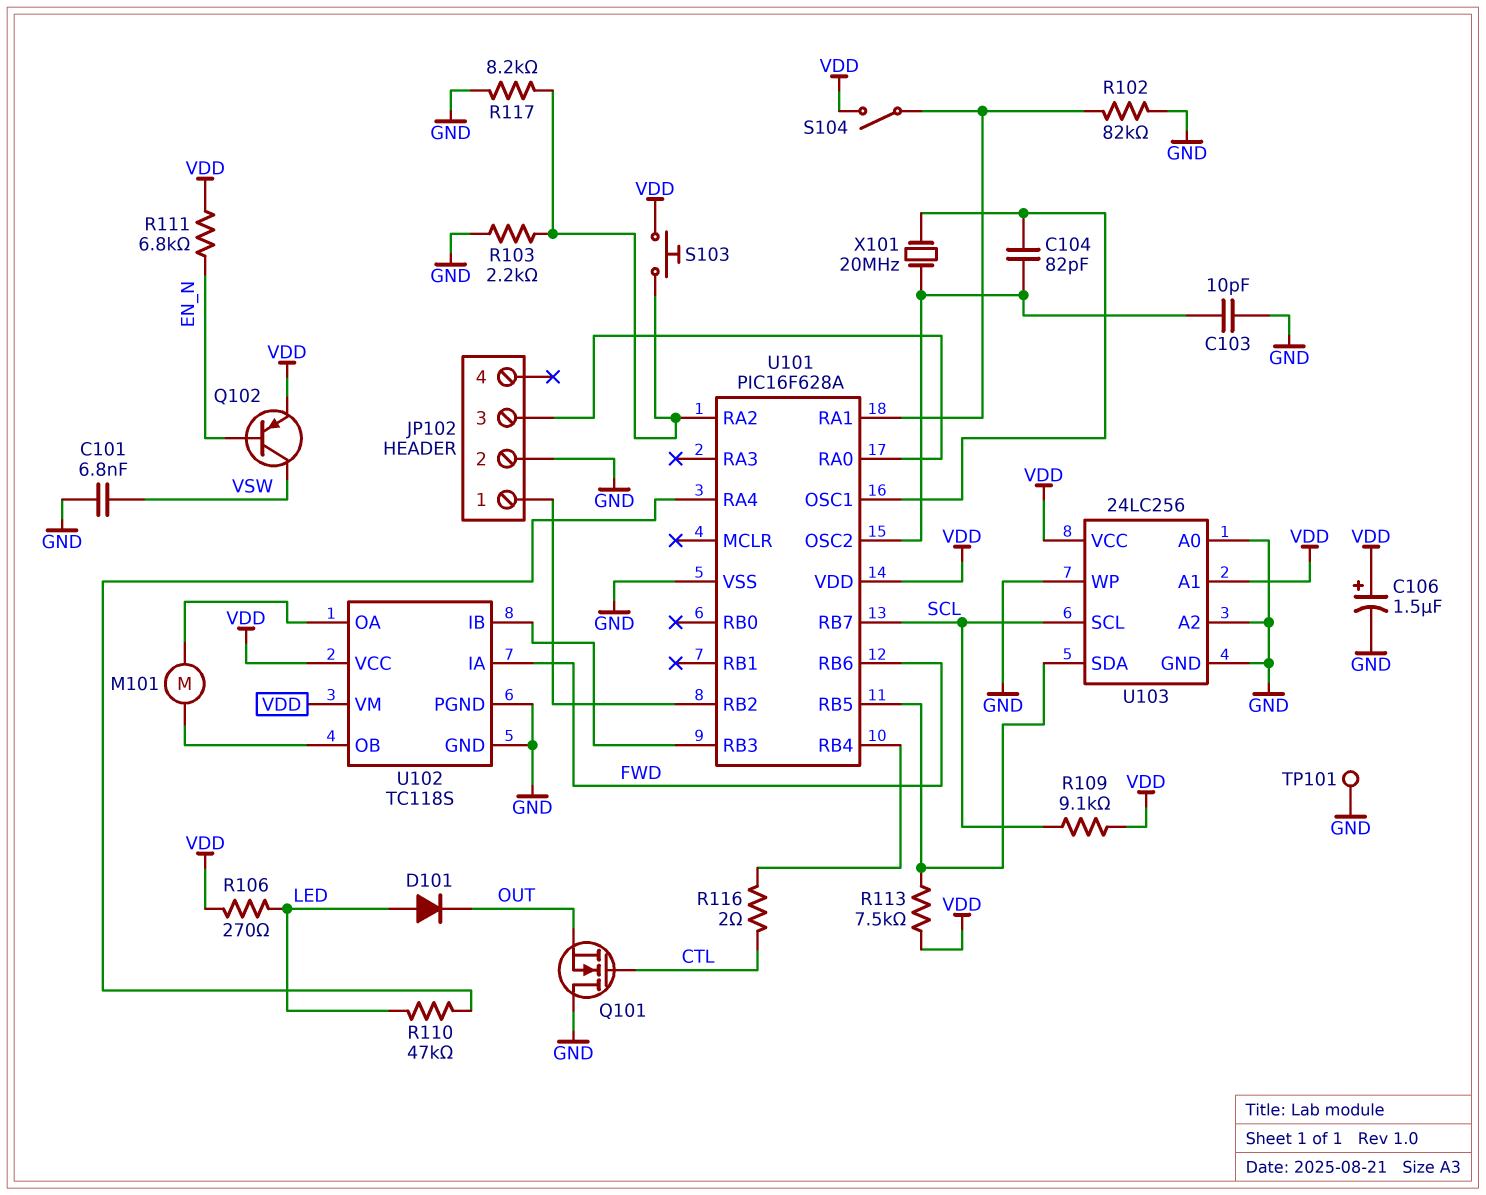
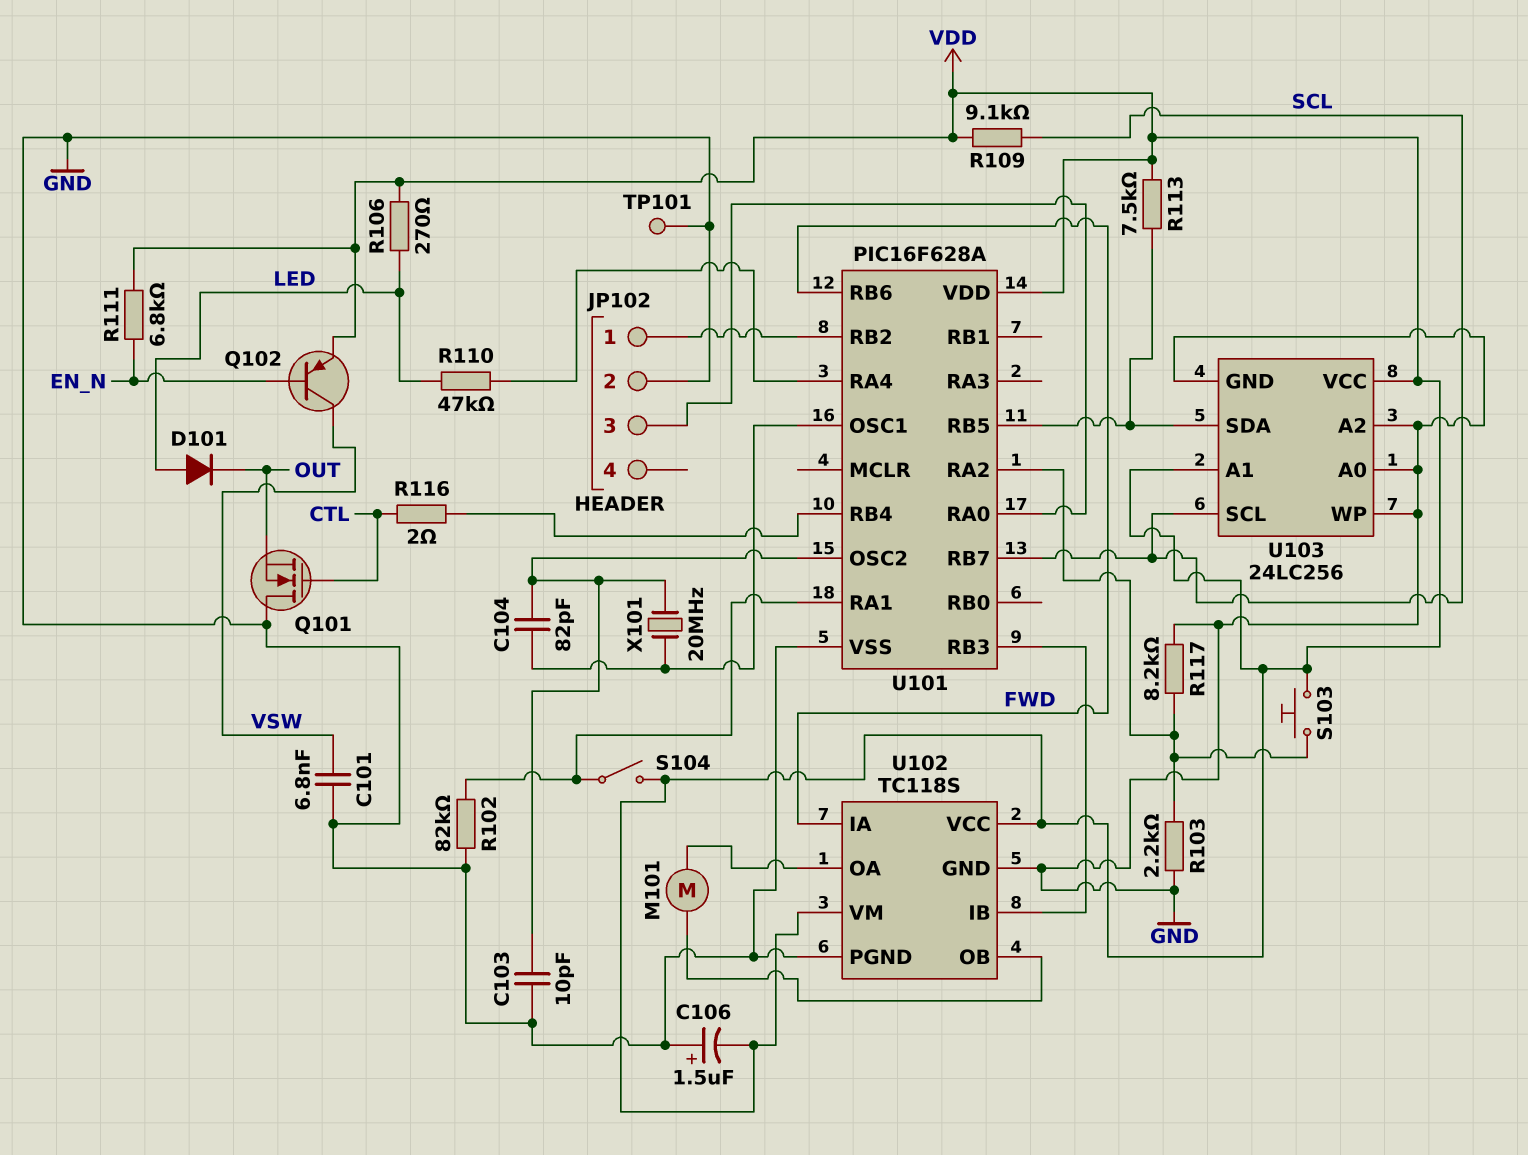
C106: 1.5uF (plus VDD, minus GND) -> 1.5uF (plus GND, minus VDD)

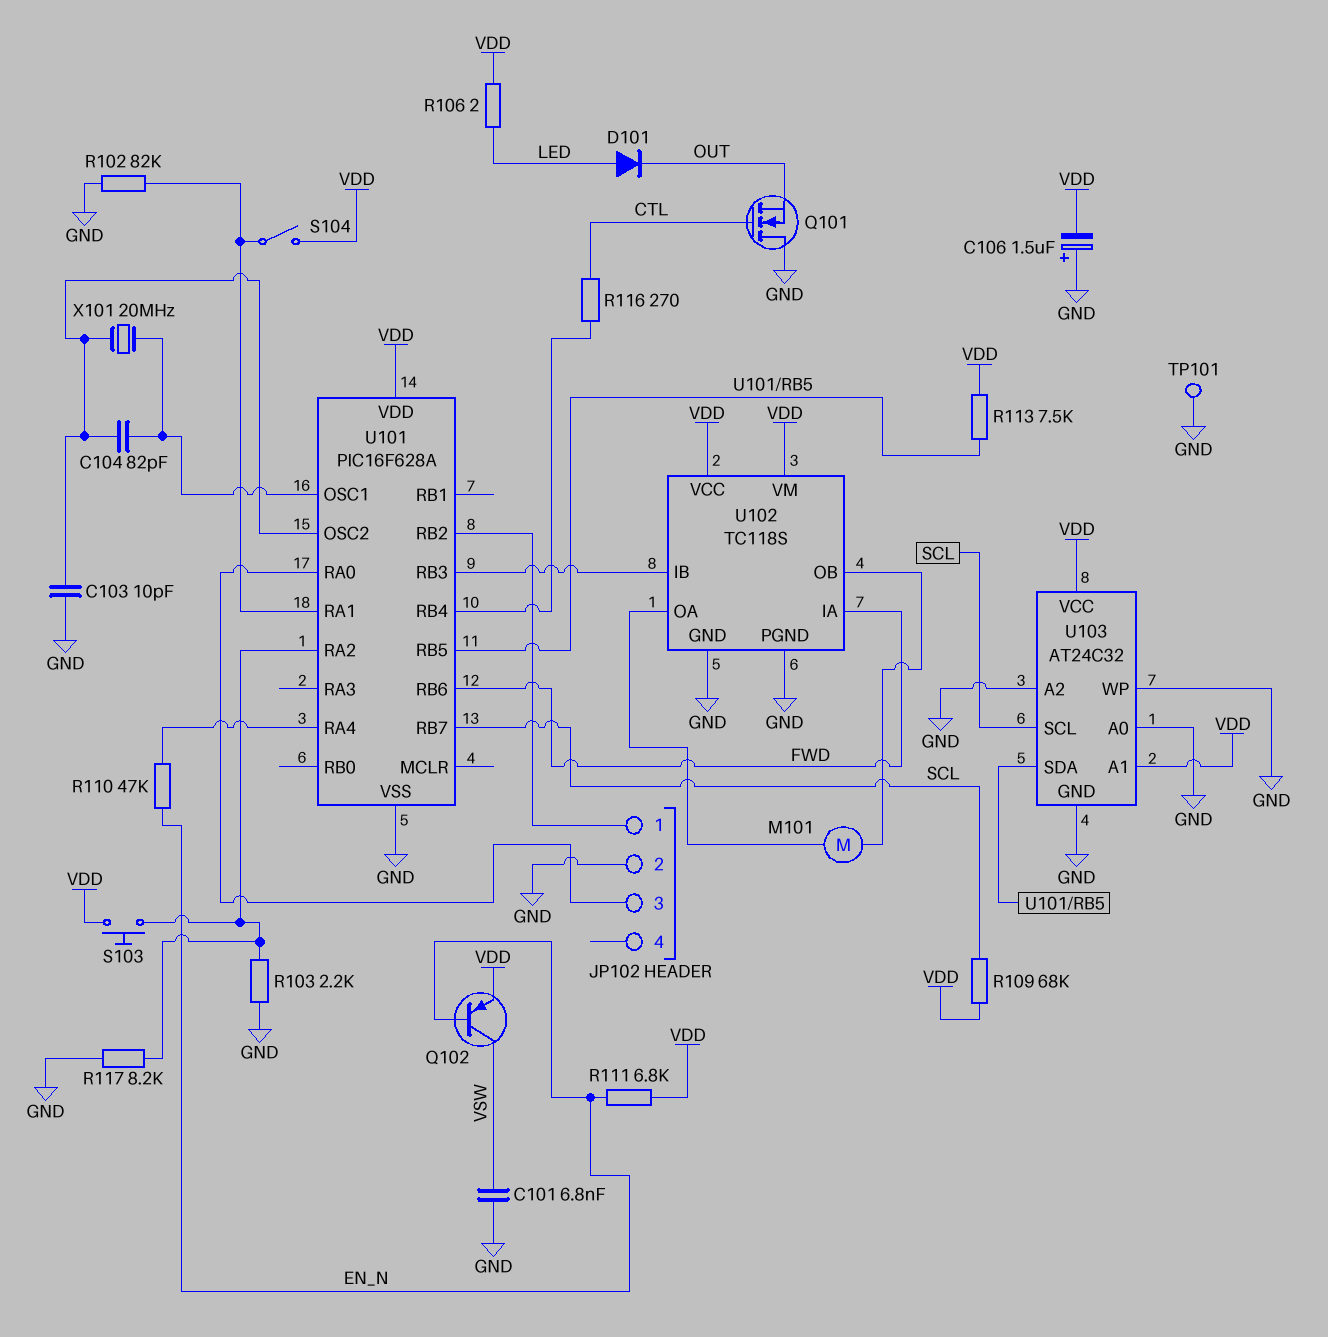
R106: 270 (LED, VDD) -> 2 (LED, VDD)
R109: 9.1k (SCL, VDD) -> 68k (SCL, VDD)
R110: 47k (LED, U101/RA4) -> 47k (EN_N, U101/RA4)
R116: 2 (CTL, U101/RB4) -> 270 (CTL, U101/RB4)
U103: 24LC256 -> AT24C32

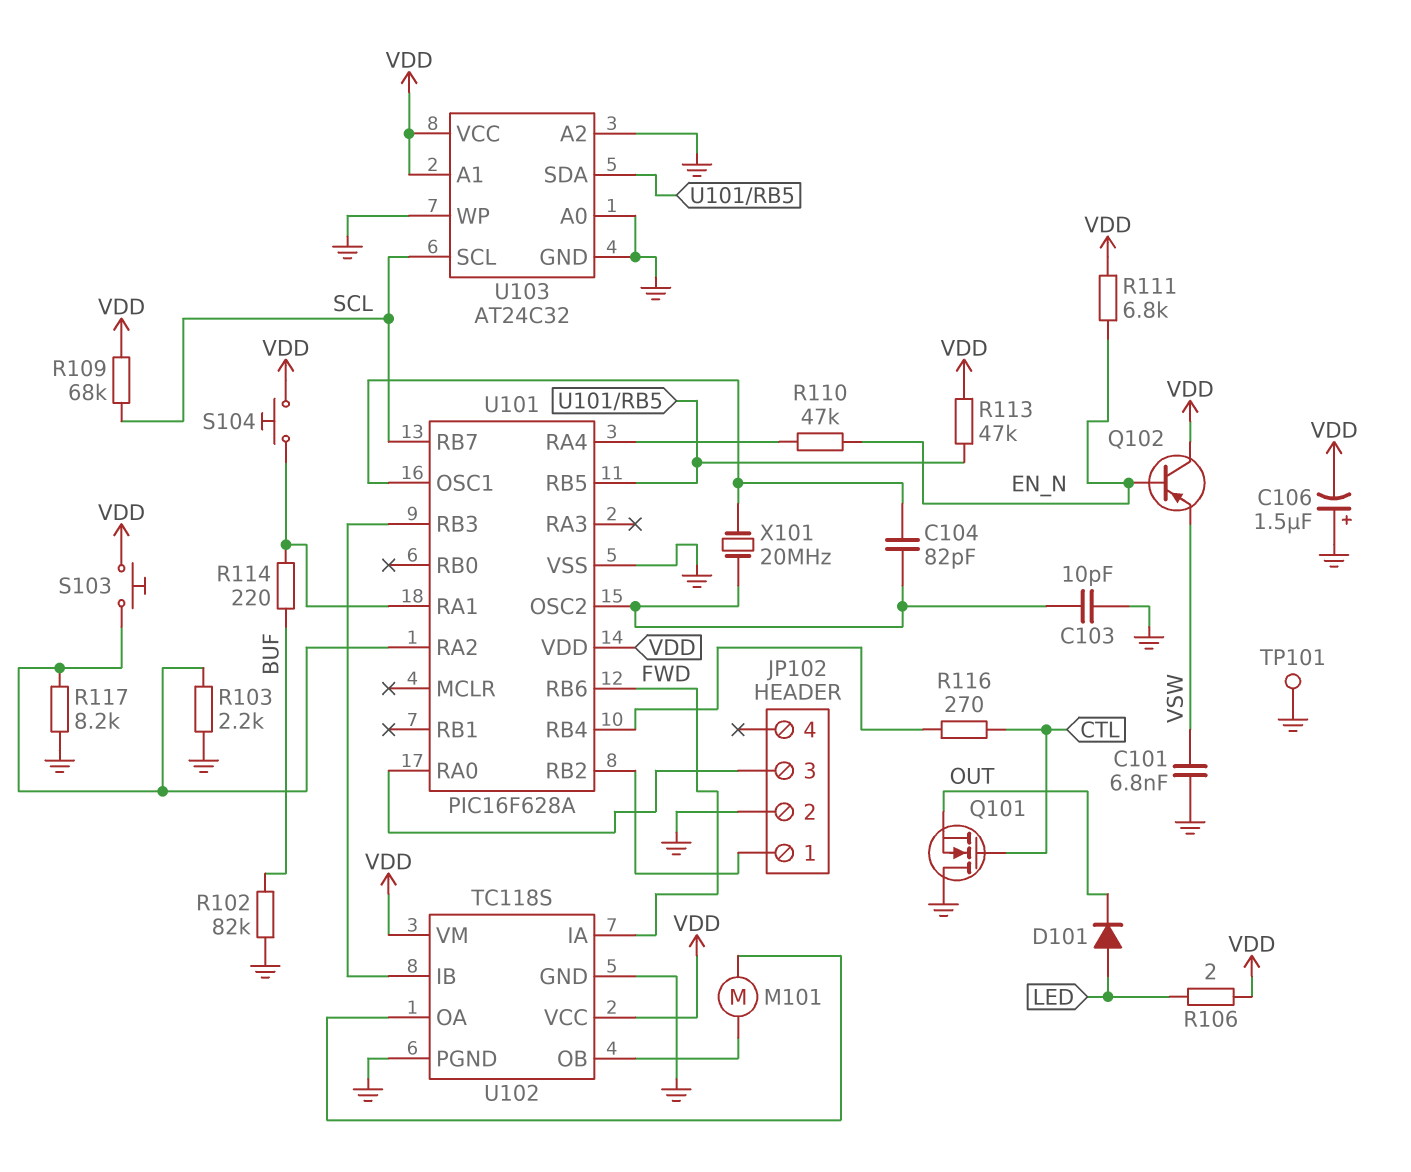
Q102: PNP (B EN_N, C VSW, E VDD) -> PNP (B EN_N, C VDD, E VSW)
R102: 82k (GND, U101/RA1) -> 82k (BUF, GND)
R113: 7.5k (U101/RB5, VDD) -> 47k (U101/RB5, VDD)
R114: none -> 220 (BUF, U101/RA1)
S104: switch (U101/RA1, VDD) -> button (U101/RA1, VDD)

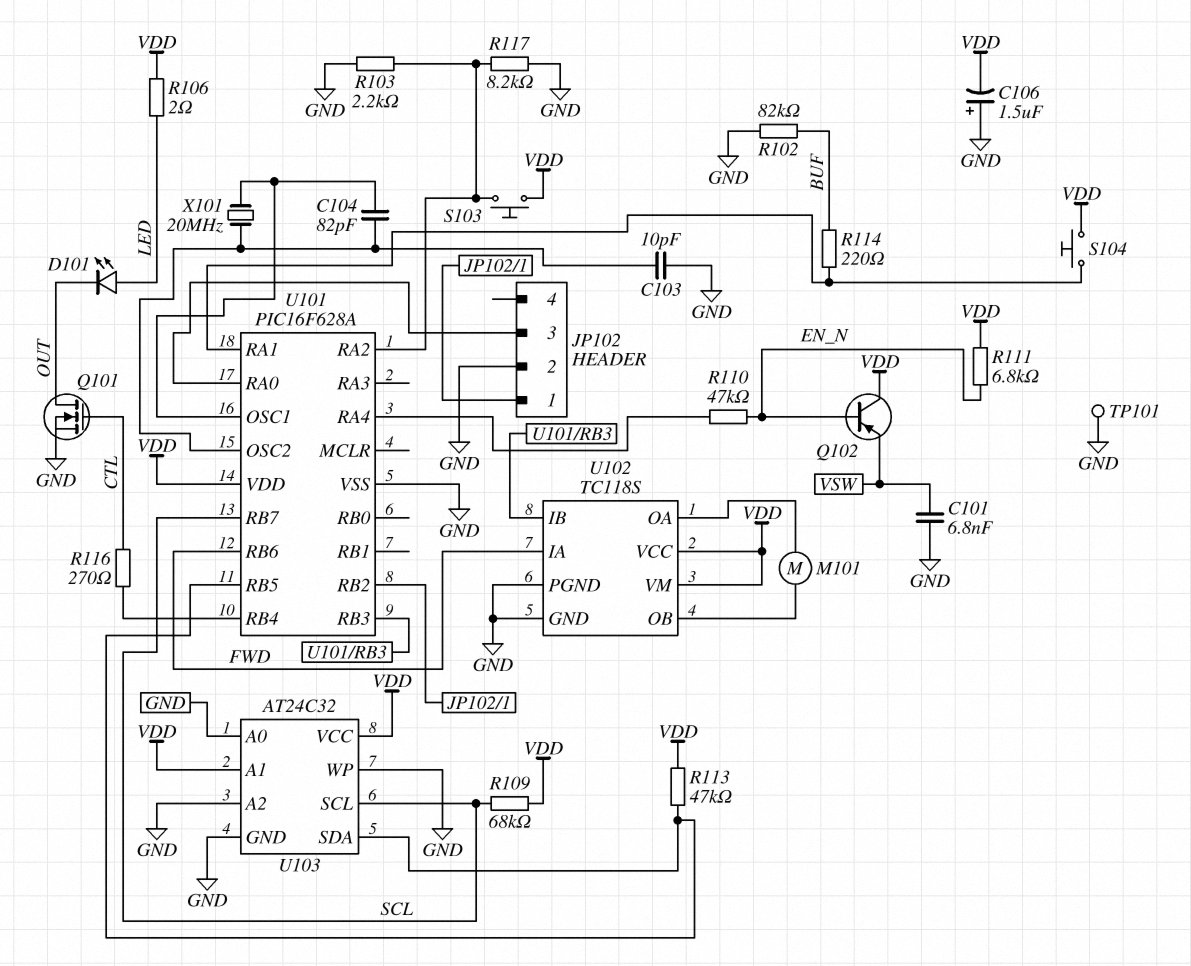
D101: diode (A LED, K OUT) -> LED (A LED, K OUT)
Q101: NMOS (G CTL, D GND, S OUT) -> NMOS (G CTL, D OUT, S GND)

